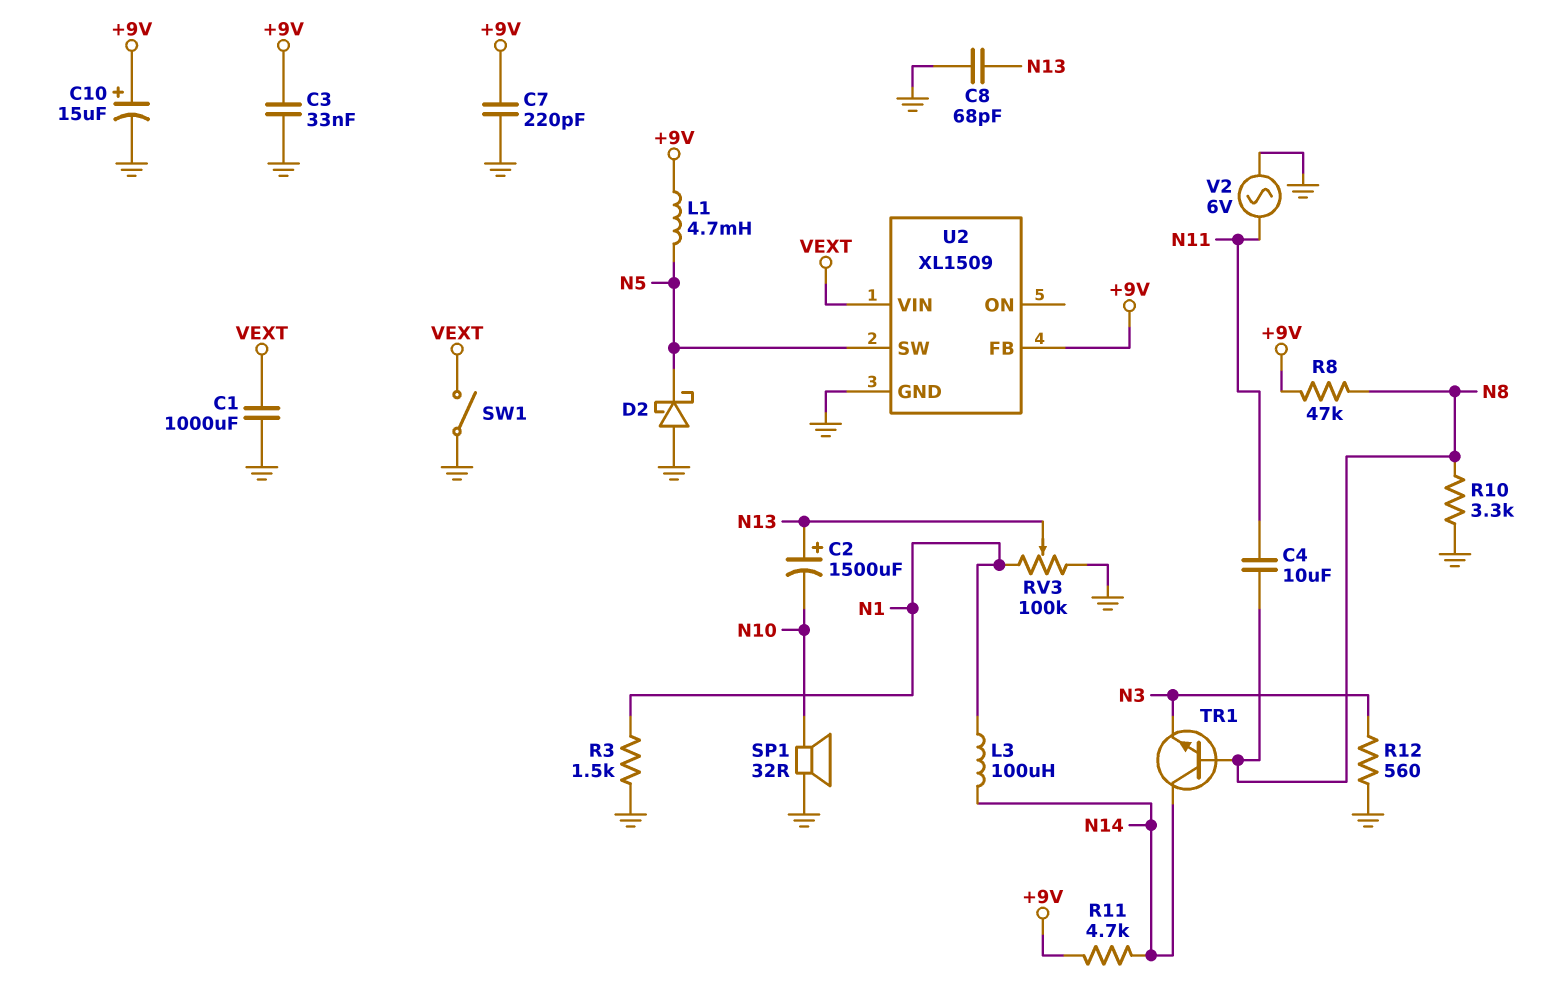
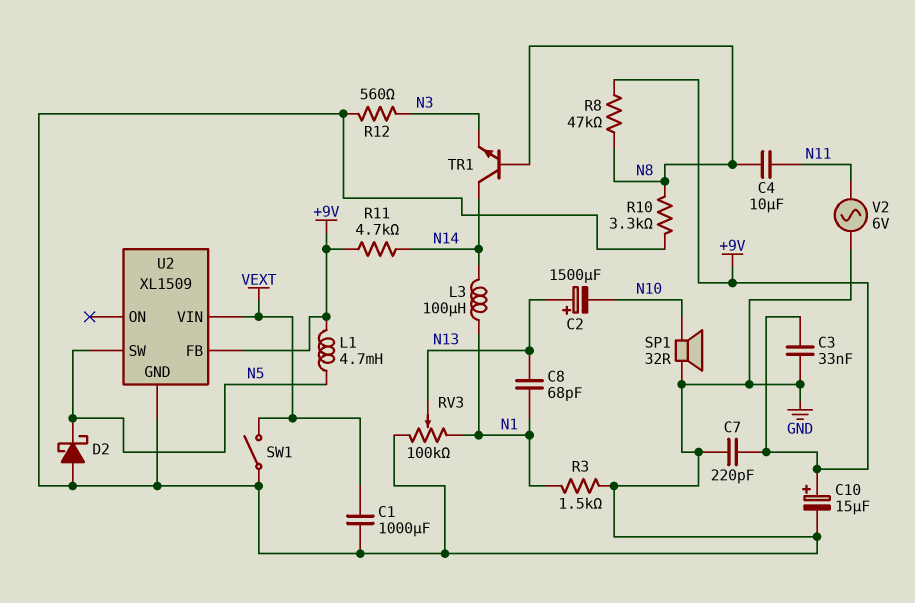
C8: 68pF (GND, N13) -> 68pF (N1, N13)

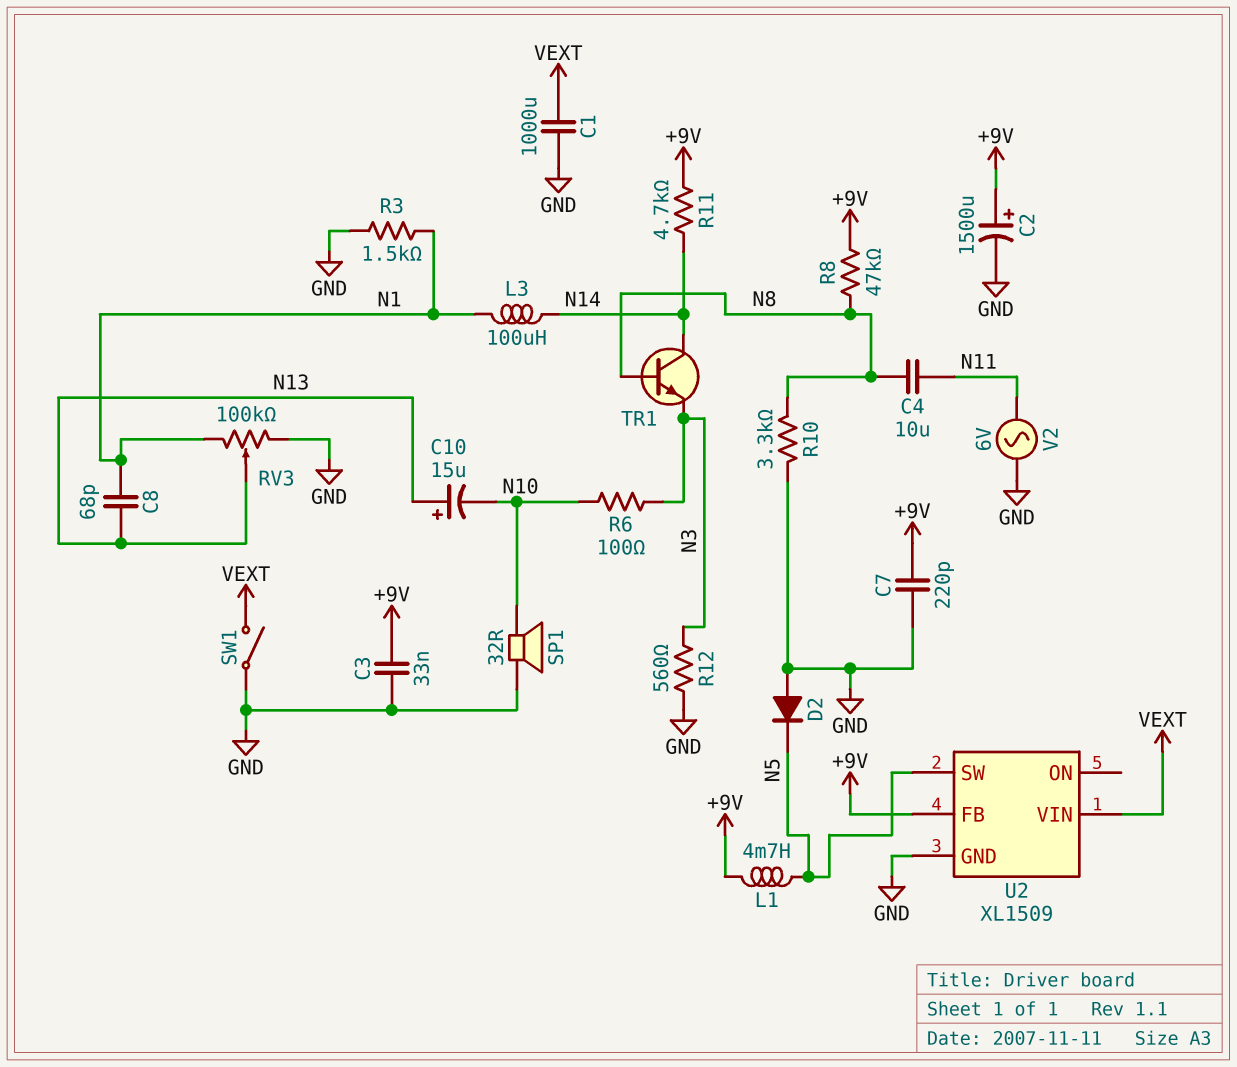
C2: 1500uF (plus N13, minus N10) -> 1500uF (plus +9V, minus GND)
C10: 15uF (plus +9V, minus GND) -> 15uF (plus N13, minus N10)
D2: schottky (A GND, K N5) -> diode (A GND, K N5)
R6: none -> 100 (N3, N10)

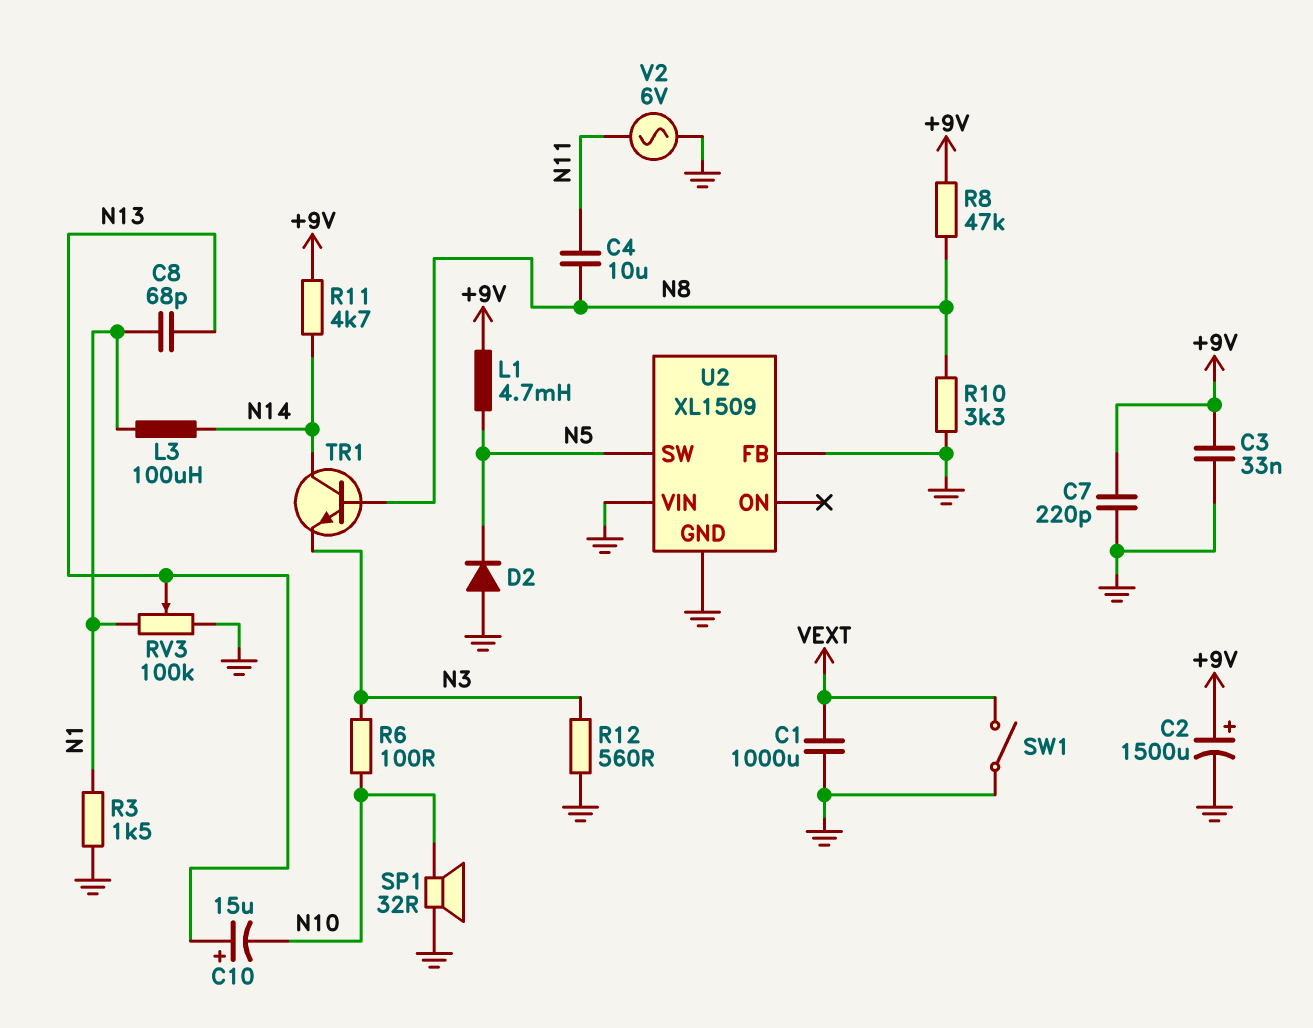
U2 pin FB: +9V -> GND
U2 pin VIN: VEXT -> GND

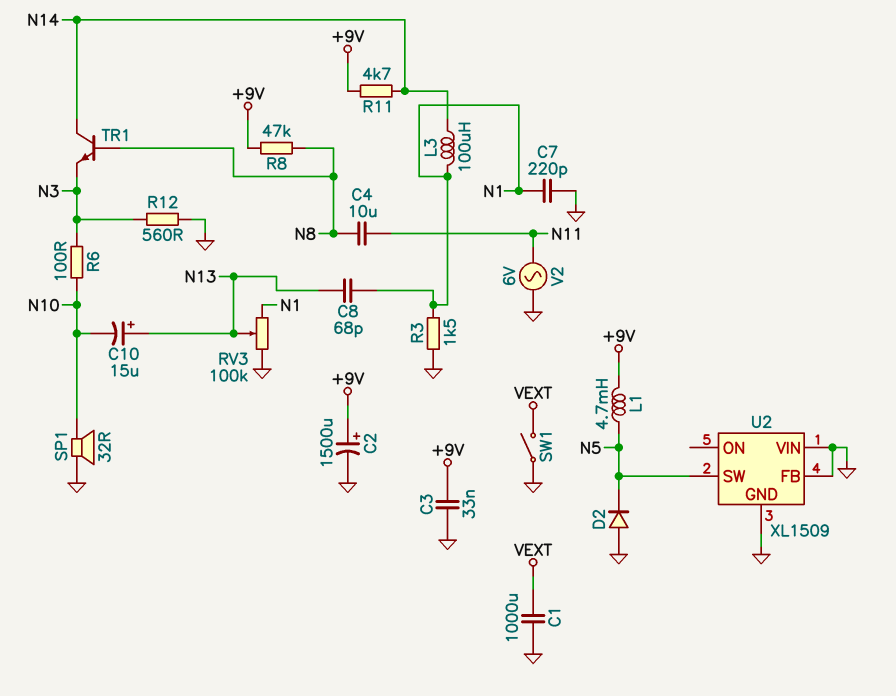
C7: 220pF (+9V, GND) -> 220pF (GND, N1)
R10: 3.3k (GND, N8) -> none

